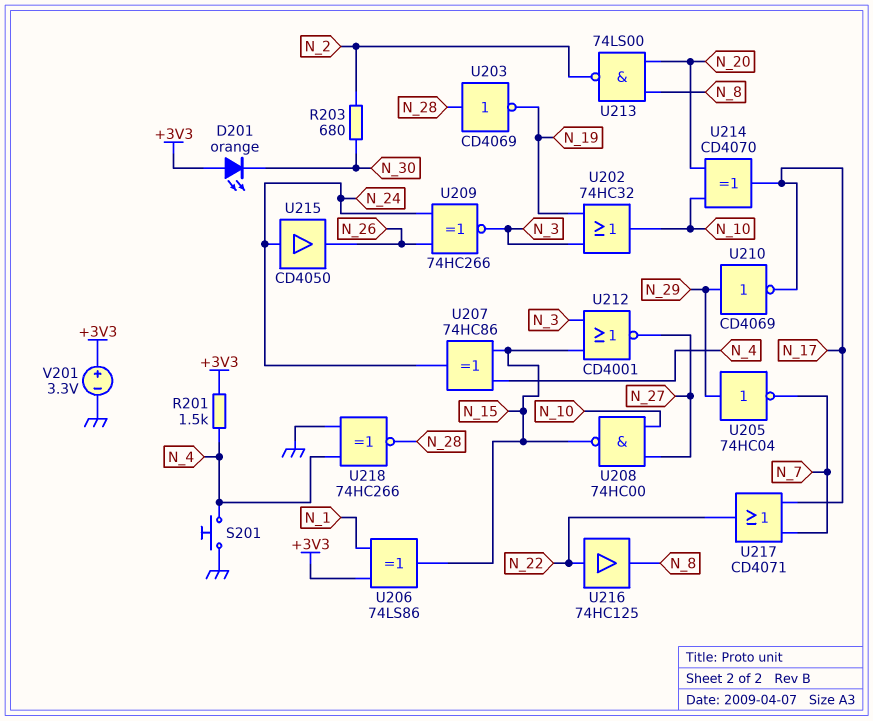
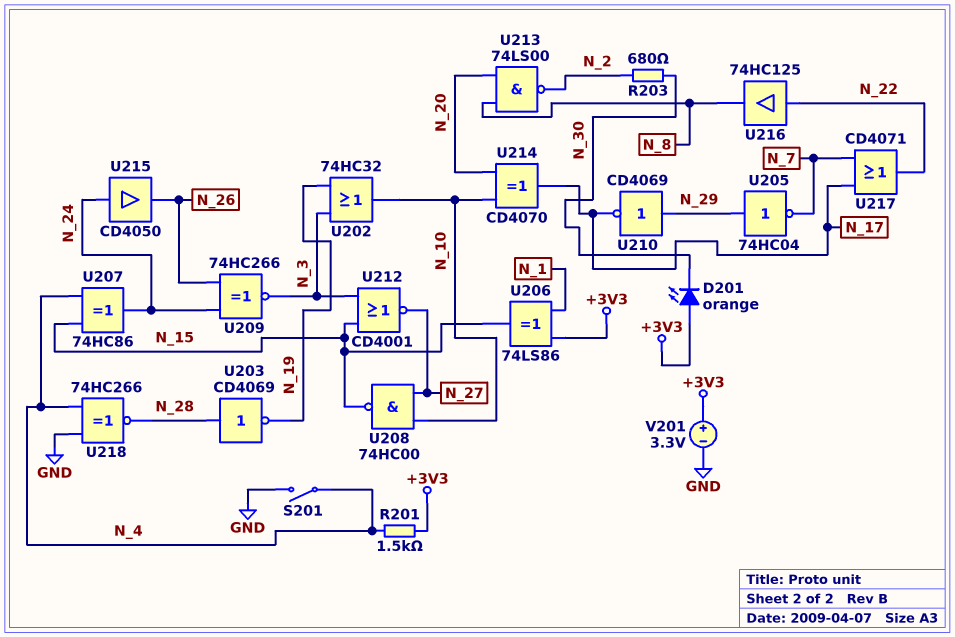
S201: button (GND, N_4) -> switch (GND, N_4)

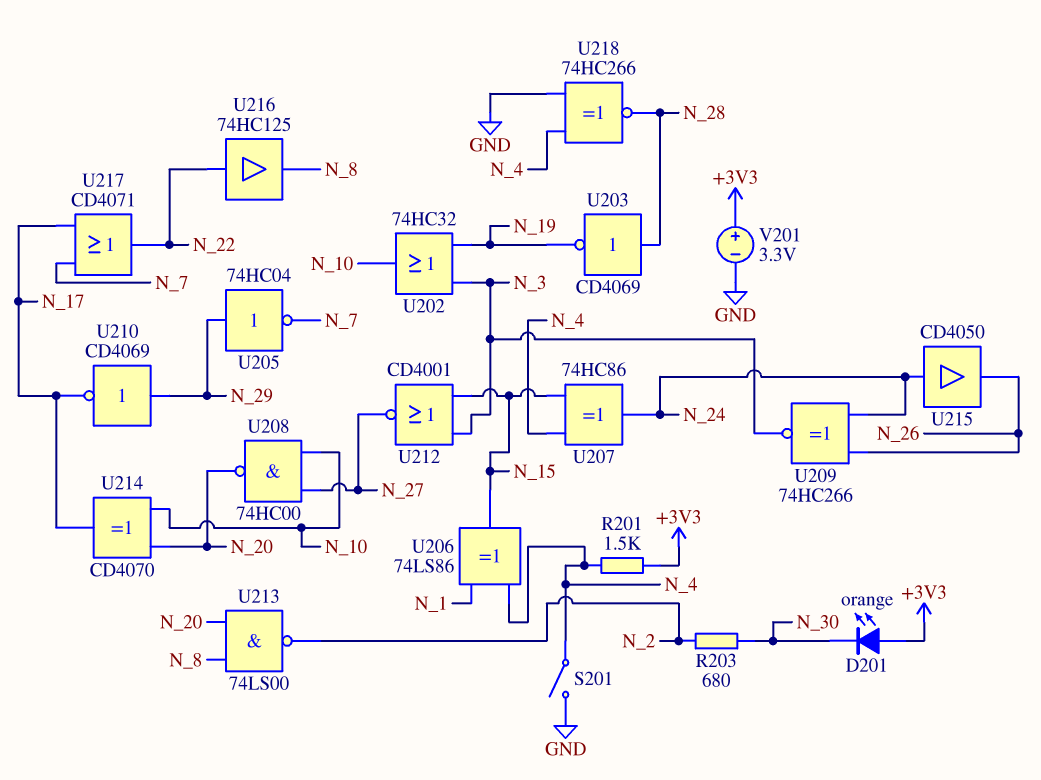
U206: XOR 74LS86 (in +3V3, in N_1, out N_15) -> XOR 74LS86 (in N_1, in N_4, out N_15)
U208: NAND 74HC00 (in N_10, in N_27, out N_15) -> NAND 74HC00 (in N_10, in N_27, out N_20)

